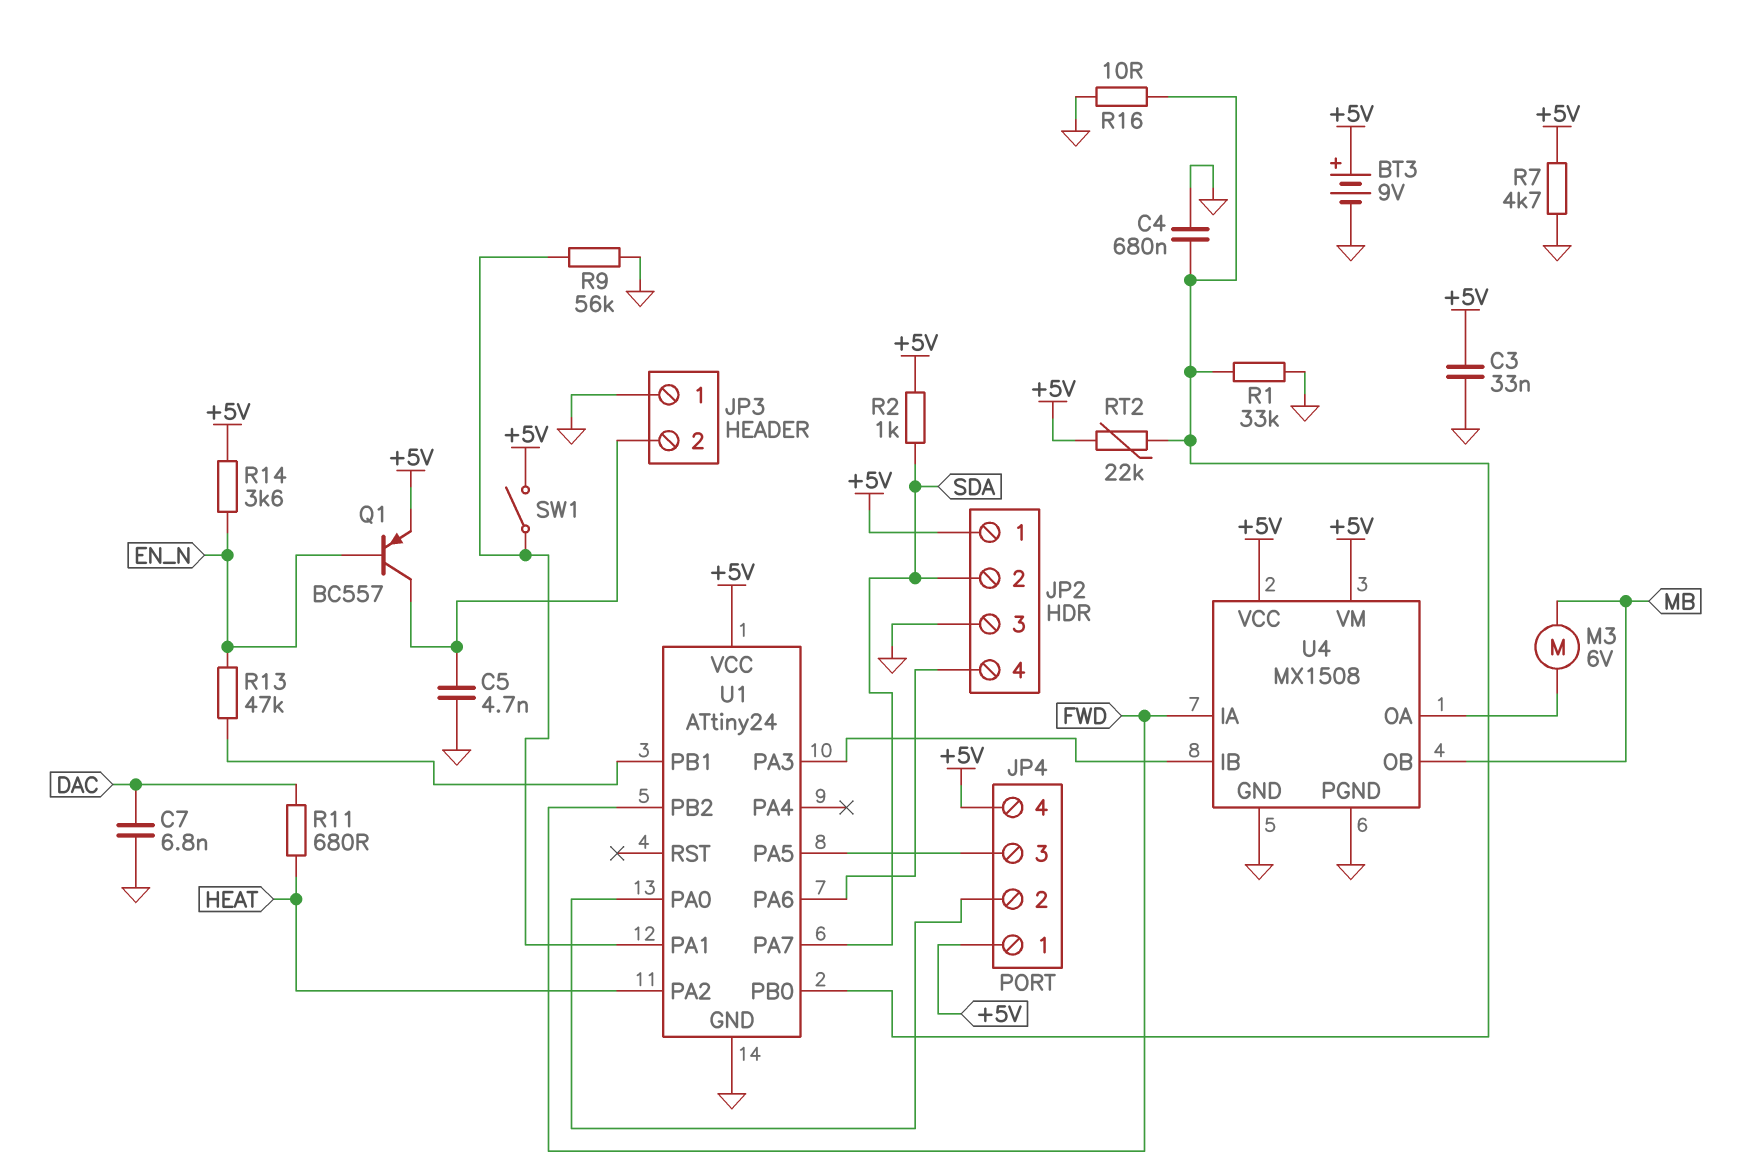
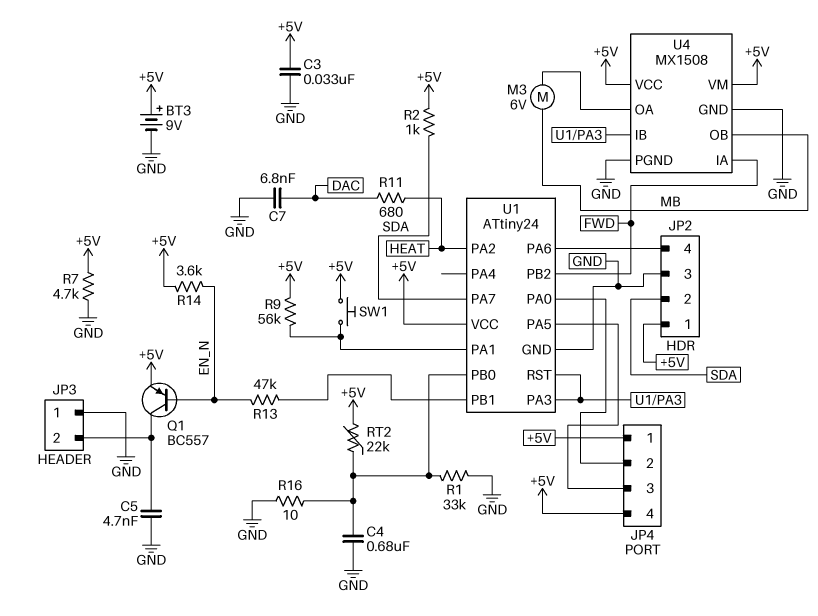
R9: 56k (GND, U1/PA1) -> 56k (+5V, U1/PA1)
SW1: switch (+5V, U1/PA1) -> button (+5V, U1/PA1)
U1 pin RST: none -> U1/PA3

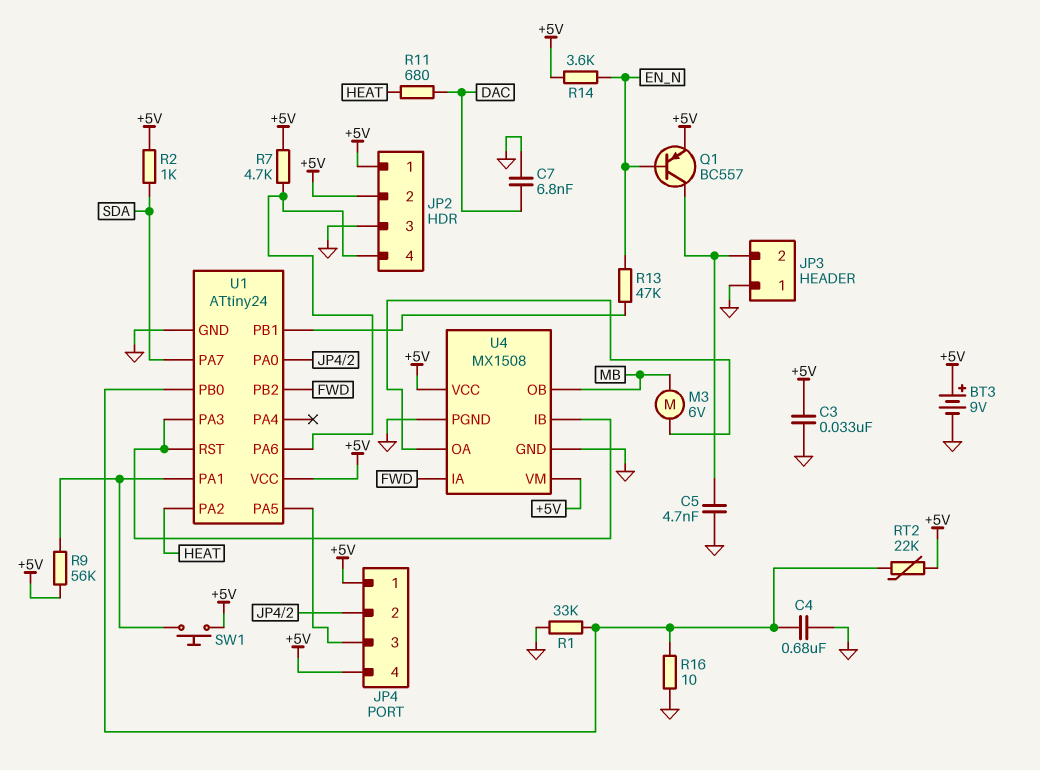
JP2 pin 2: SDA -> +5V
R7: 4.7k (+5V, GND) -> 4.7k (+5V, JP2/4)

